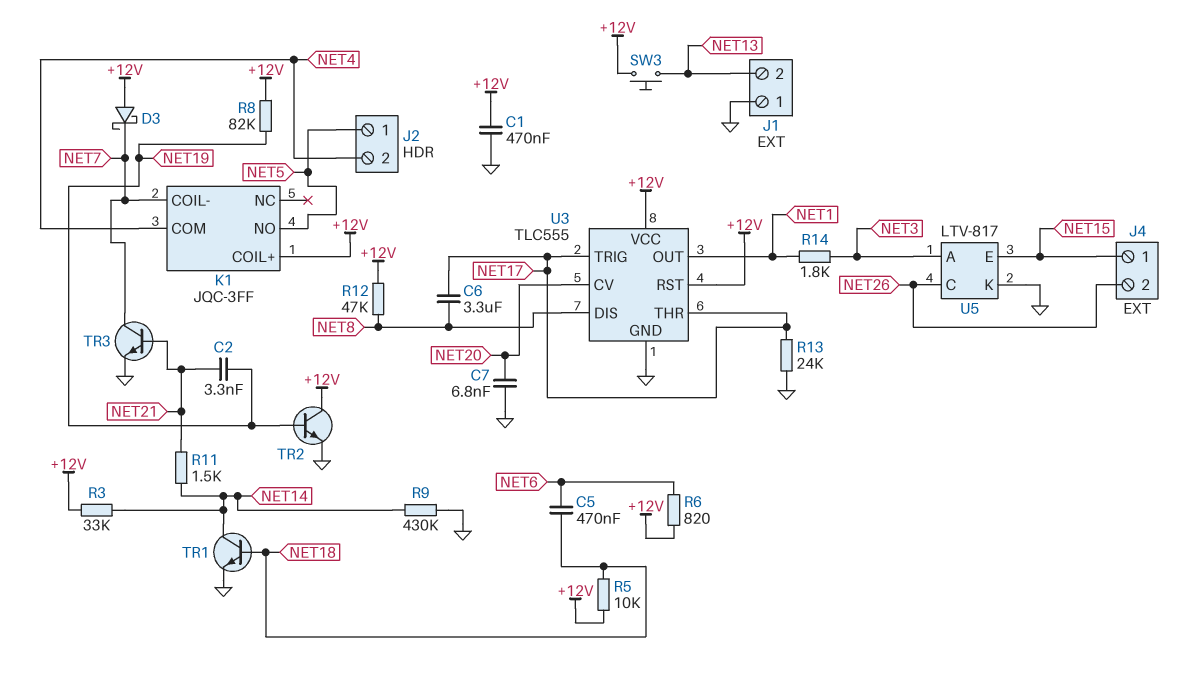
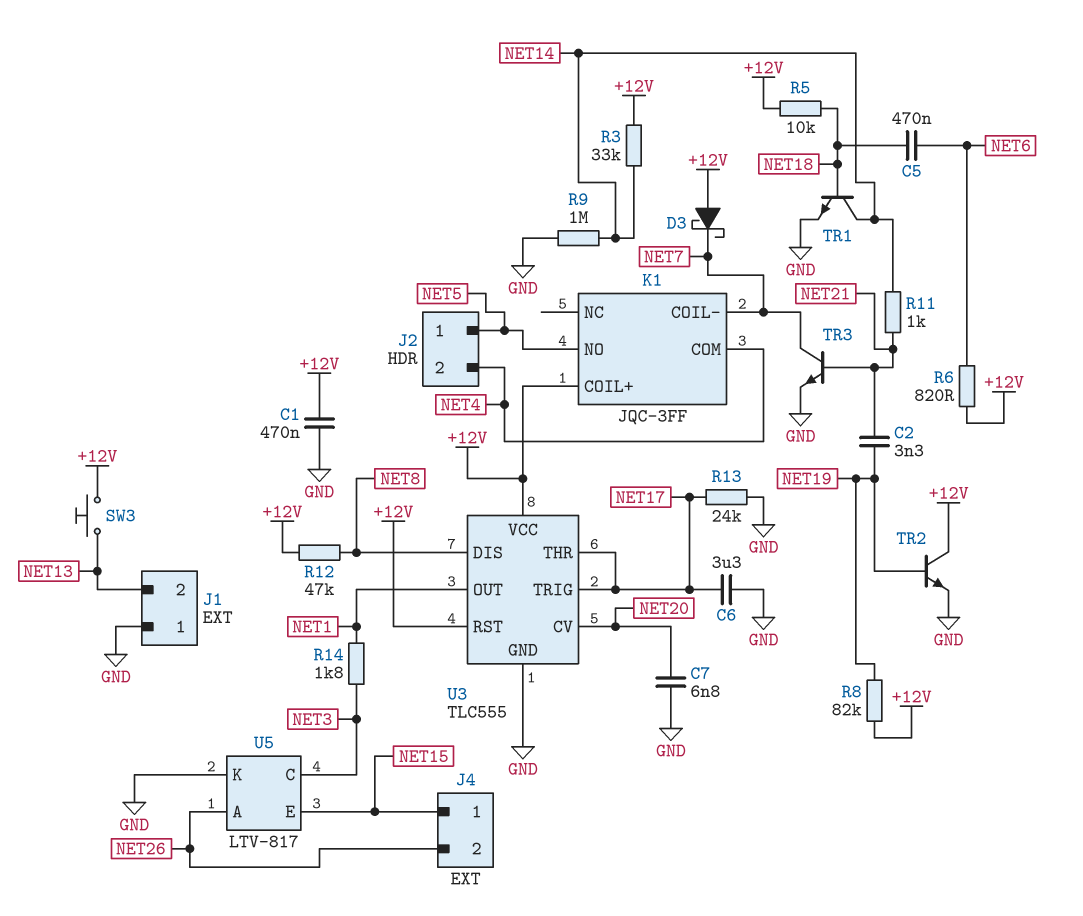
C6: 3.3uF (NET8, NET17) -> 3.3uF (GND, NET17)
R9: 430k (GND, NET14) -> 1M (GND, NET14)
R11: 1.5k (NET14, NET21) -> 1k (NET14, NET21)
U5 pin A: NET3 -> NET26
U5 pin C: NET26 -> NET3

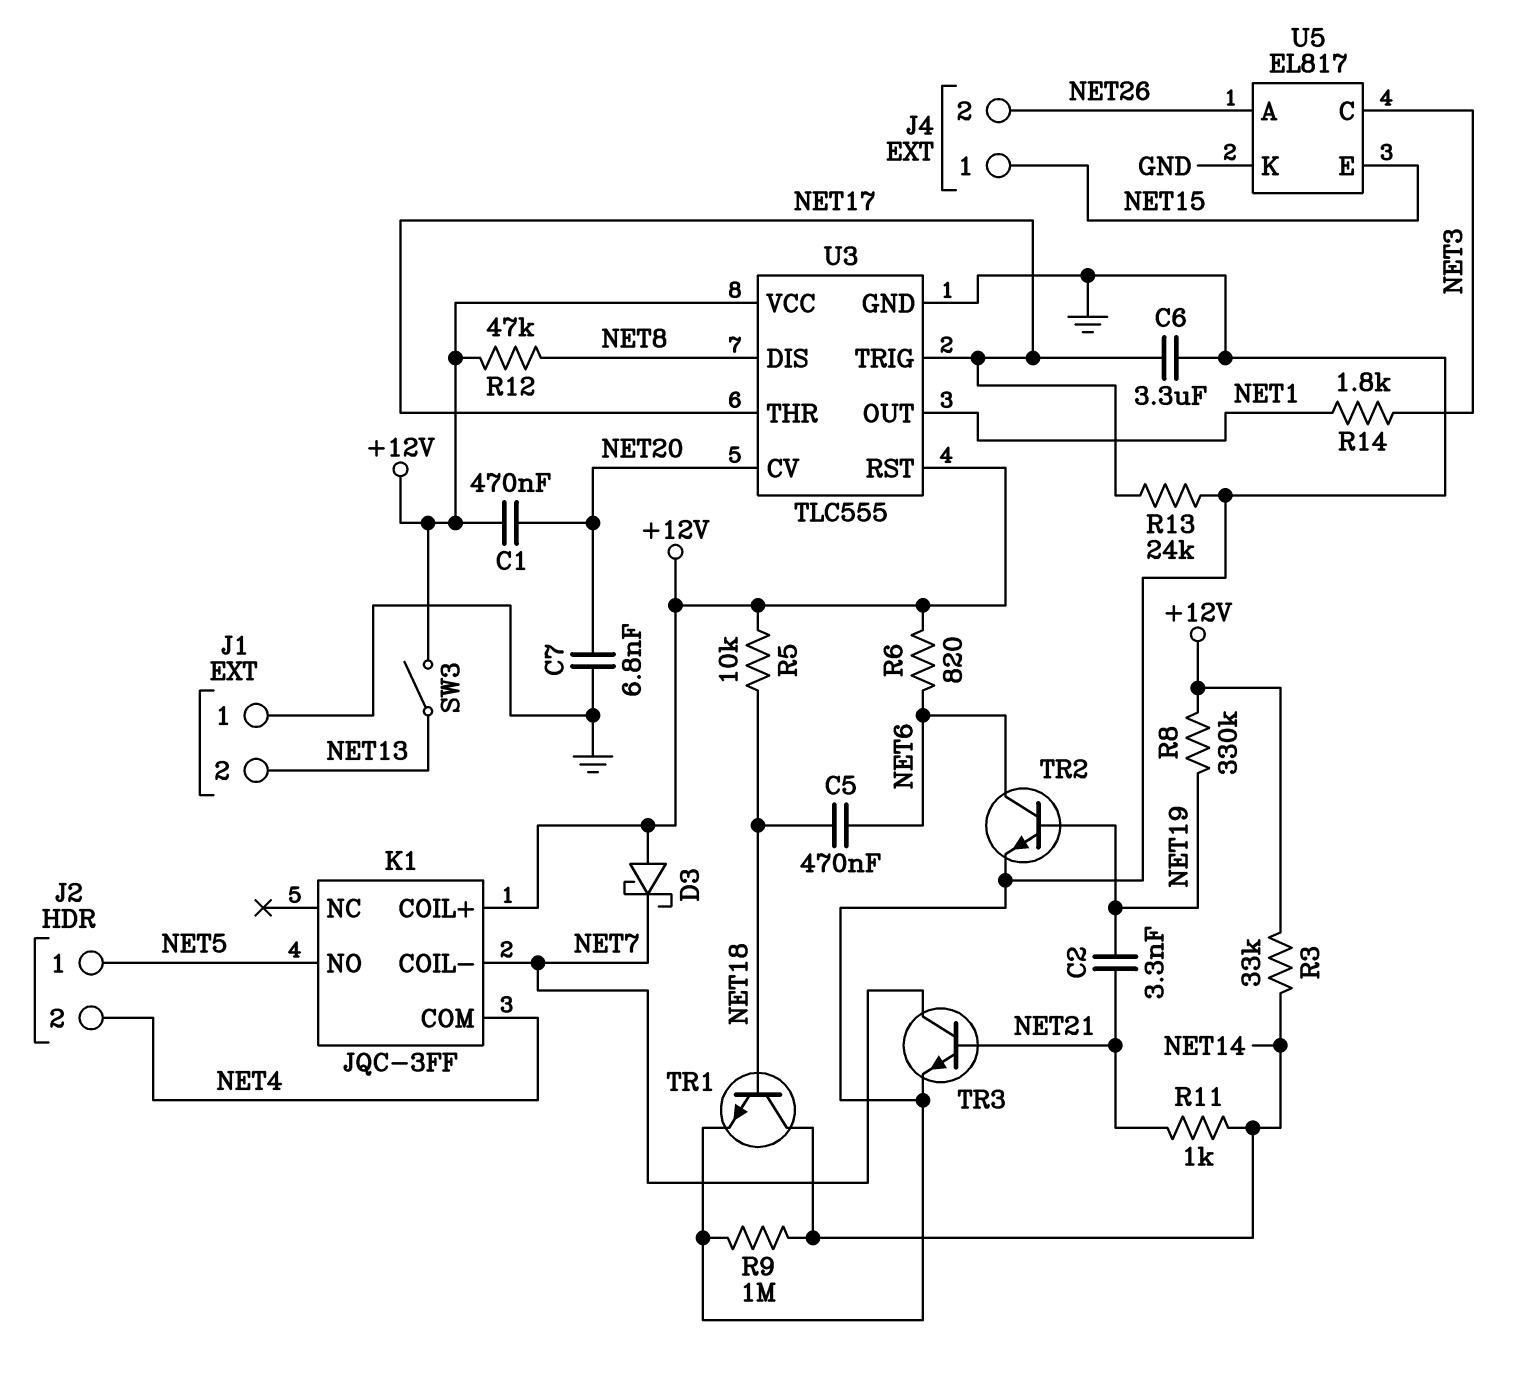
C1: 470nF (+12V, GND) -> 470nF (+12V, NET20)
R8: 82k (+12V, NET19) -> 330k (+12V, NET19)
SW3: button (+12V, NET13) -> switch (+12V, NET13)
TR2: NPN (B NET19, C +12V, E GND) -> NPN (B NET19, C NET6, E GND)
U5: LTV-817 -> EL817

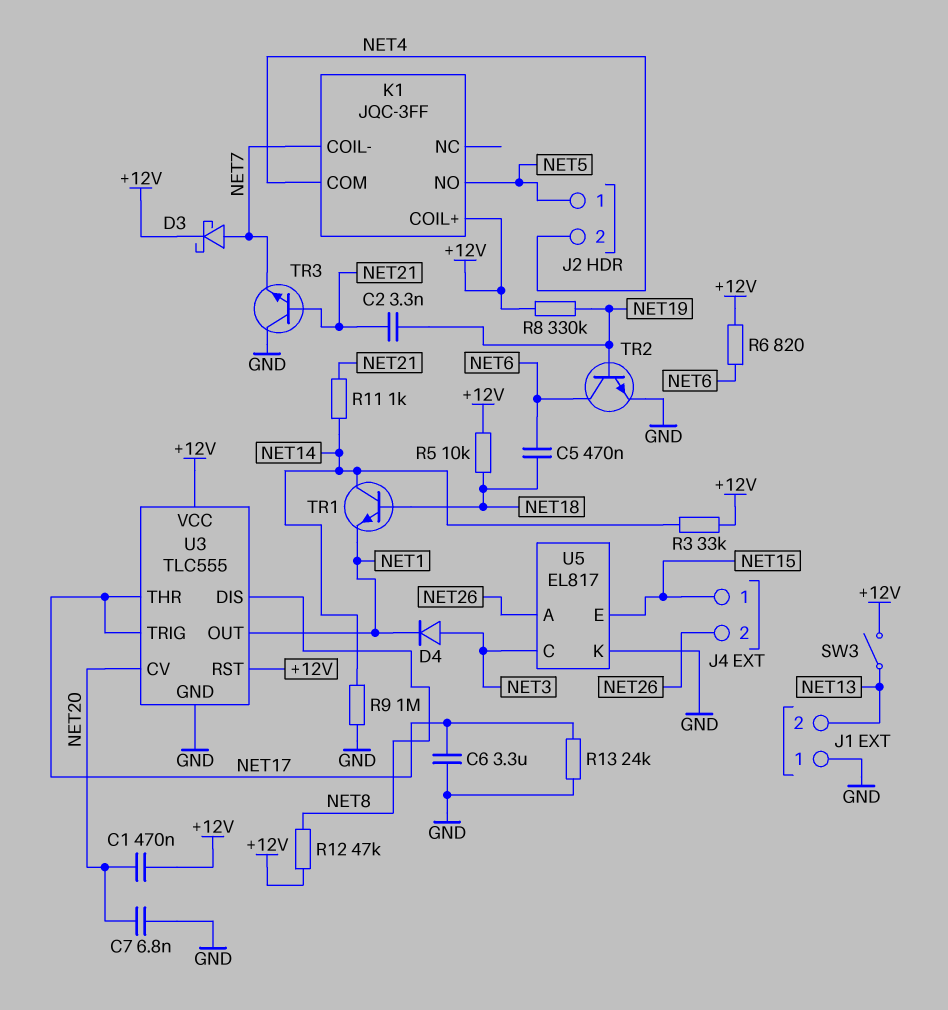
D3: schottky (A +12V, K NET7) -> schottky (A NET7, K +12V)
D4: none -> diode (A NET3, K NET1)
R14: 1.8k (NET1, NET3) -> none
TR1: NPN (B NET18, C NET14, E GND) -> NPN (B NET18, C NET14, E NET1)
TR3: NPN (B NET21, C NET7, E GND) -> NPN (B NET21, C GND, E NET7)

